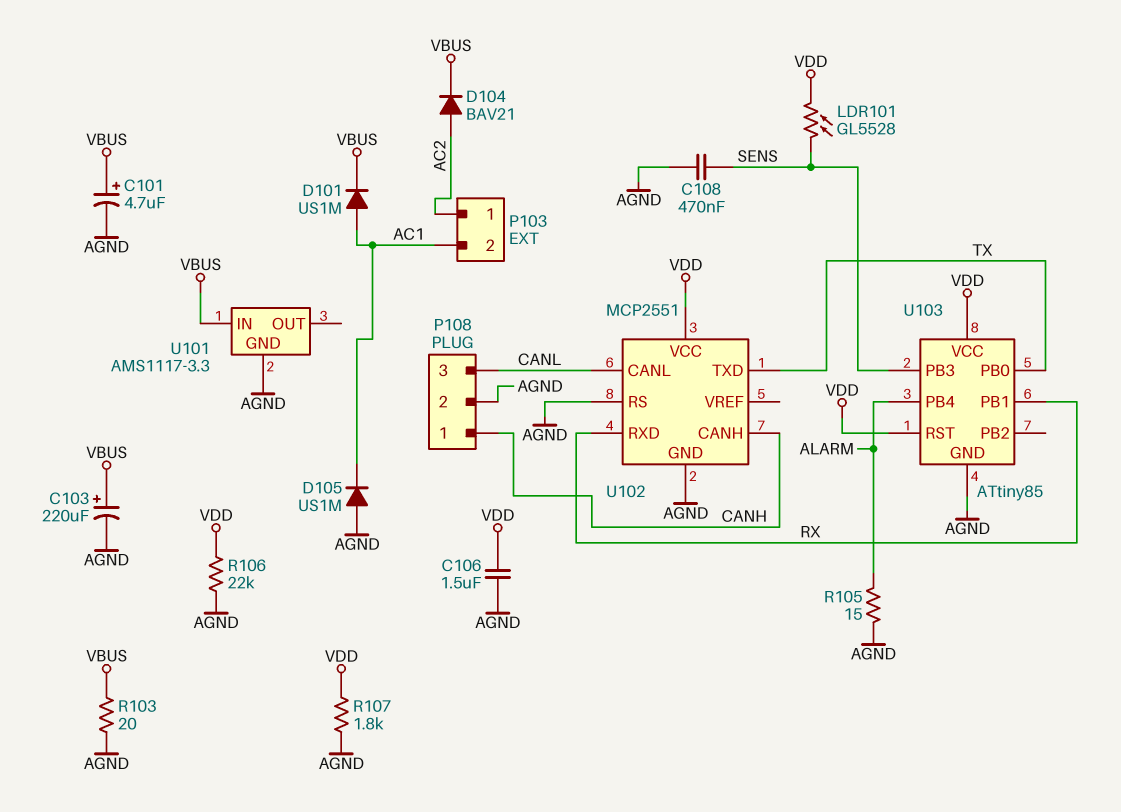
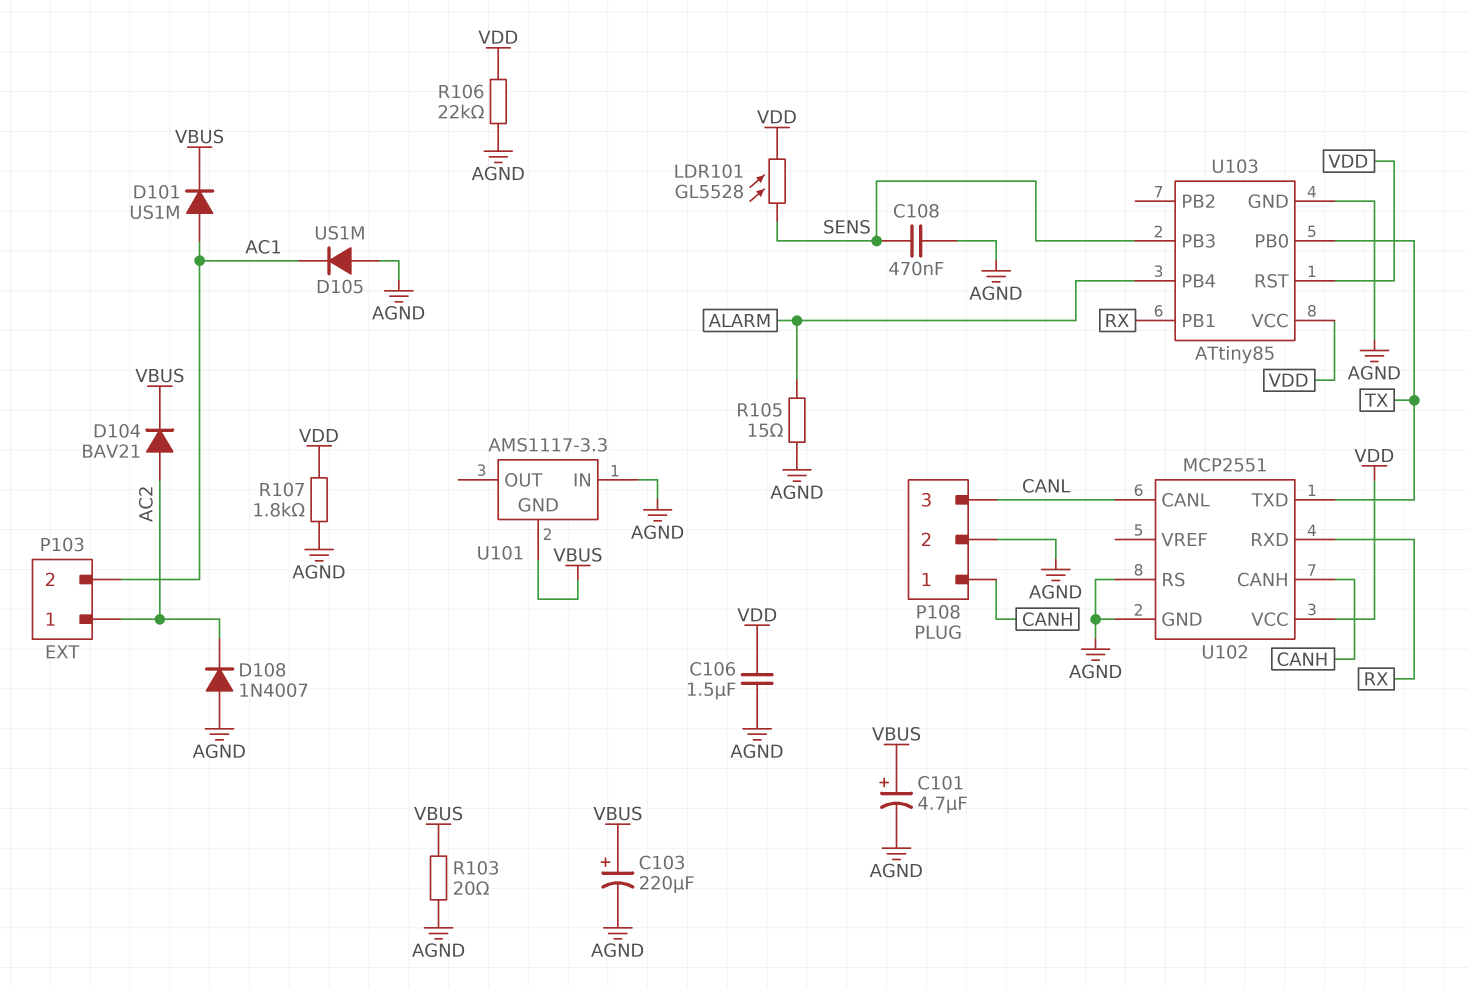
D108: none -> diode 1N4007 (A AGND, K AC2)
U101 pin GND: AGND -> VBUS
U101 pin IN: VBUS -> AGND

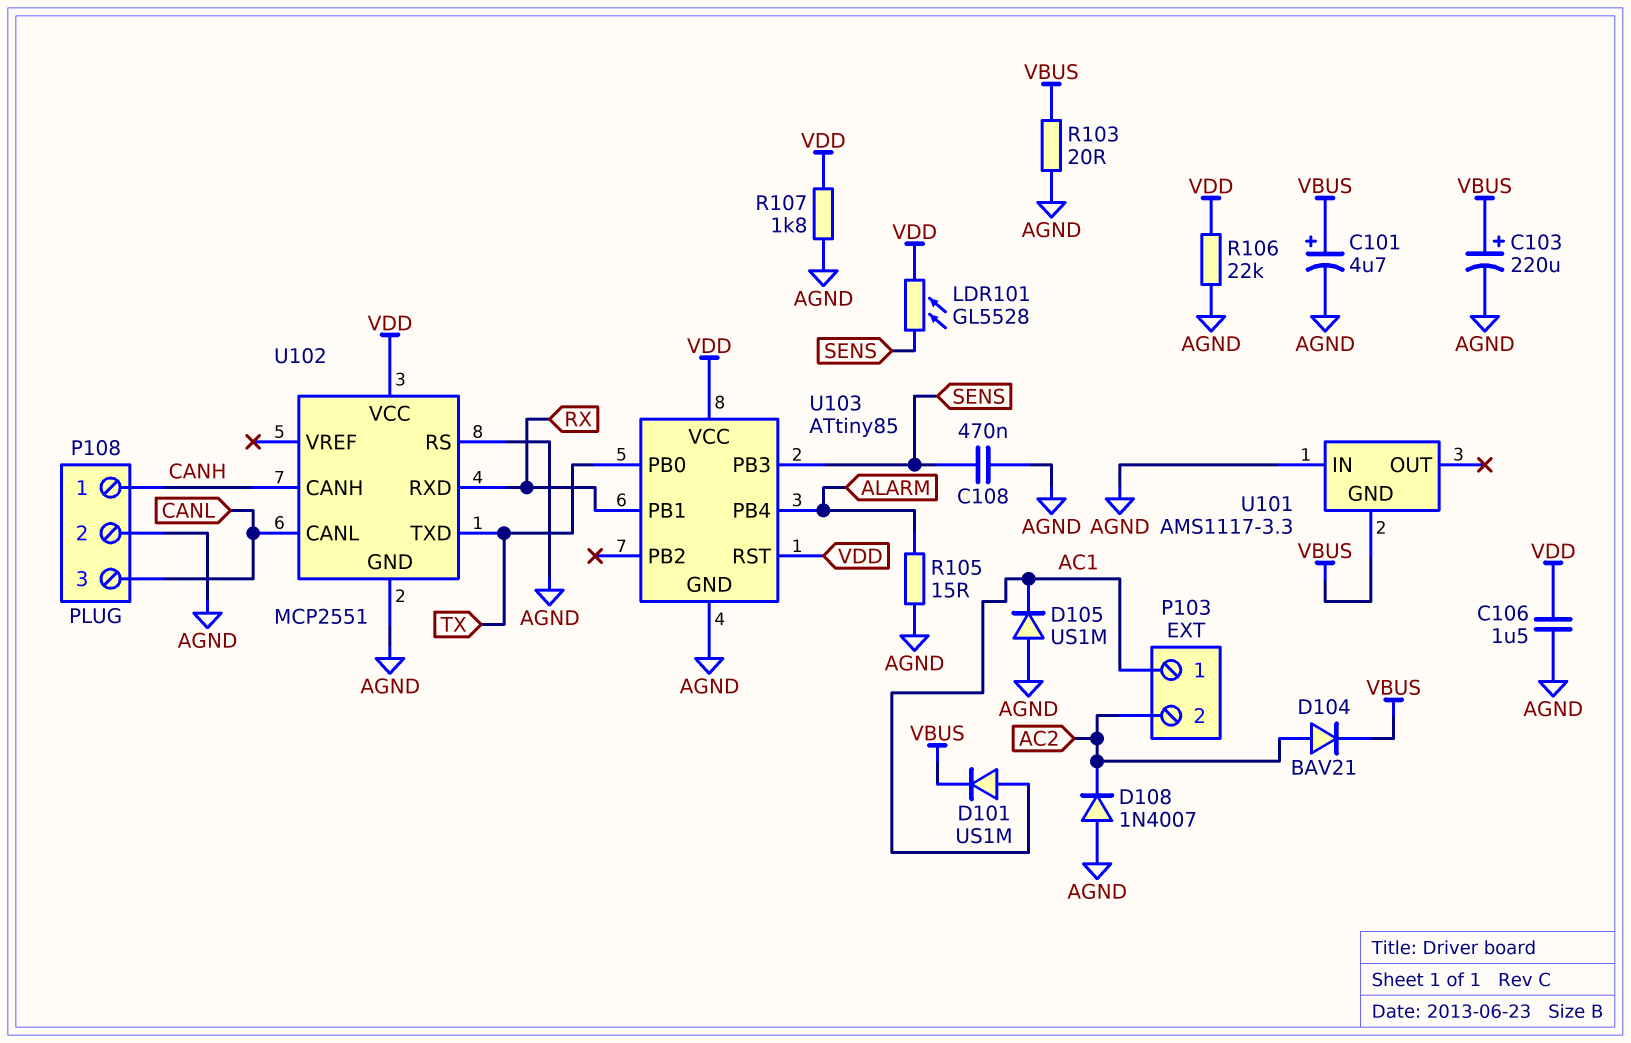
P103 pin 1: AC2 -> AC1
P103 pin 2: AC1 -> AC2

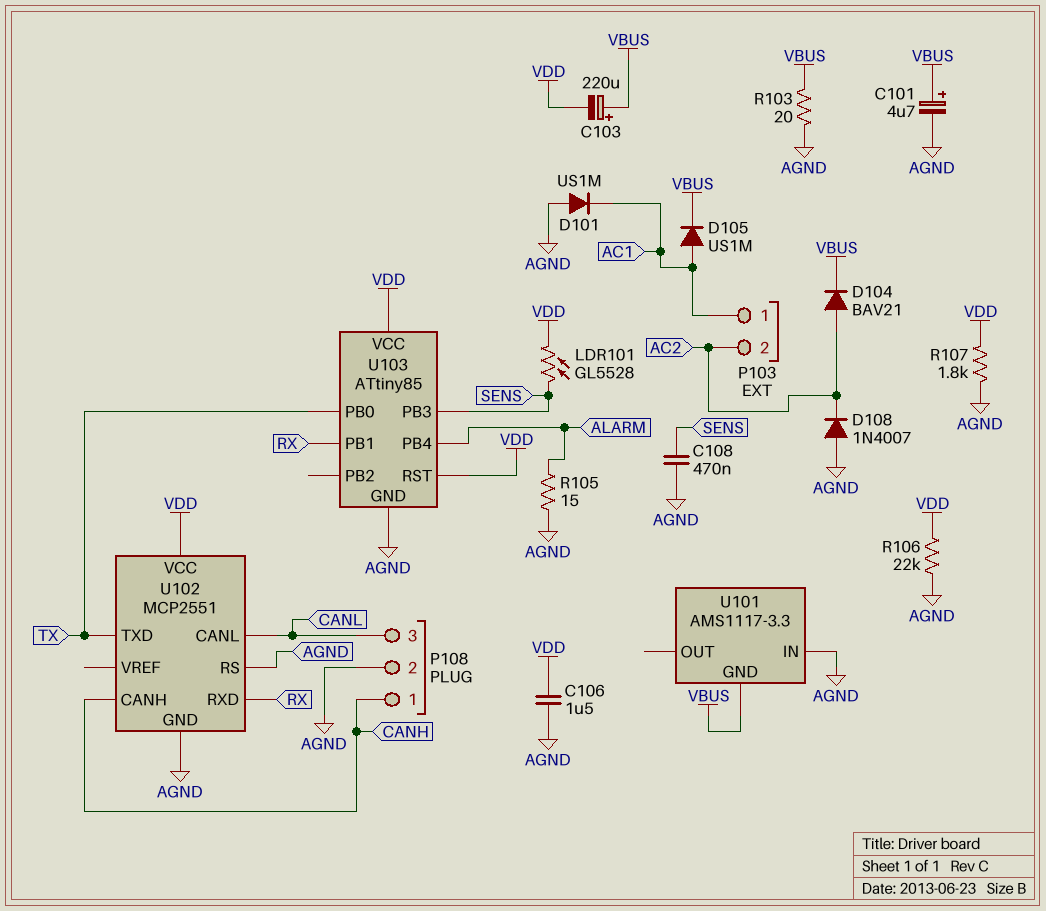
C103: 220uF (plus VBUS, minus AGND) -> 220uF (plus VBUS, minus VDD)
D101: diode US1M (A AC1, K VBUS) -> diode US1M (A AGND, K AC1)
D105: diode US1M (A AGND, K AC1) -> diode US1M (A AC1, K VBUS)

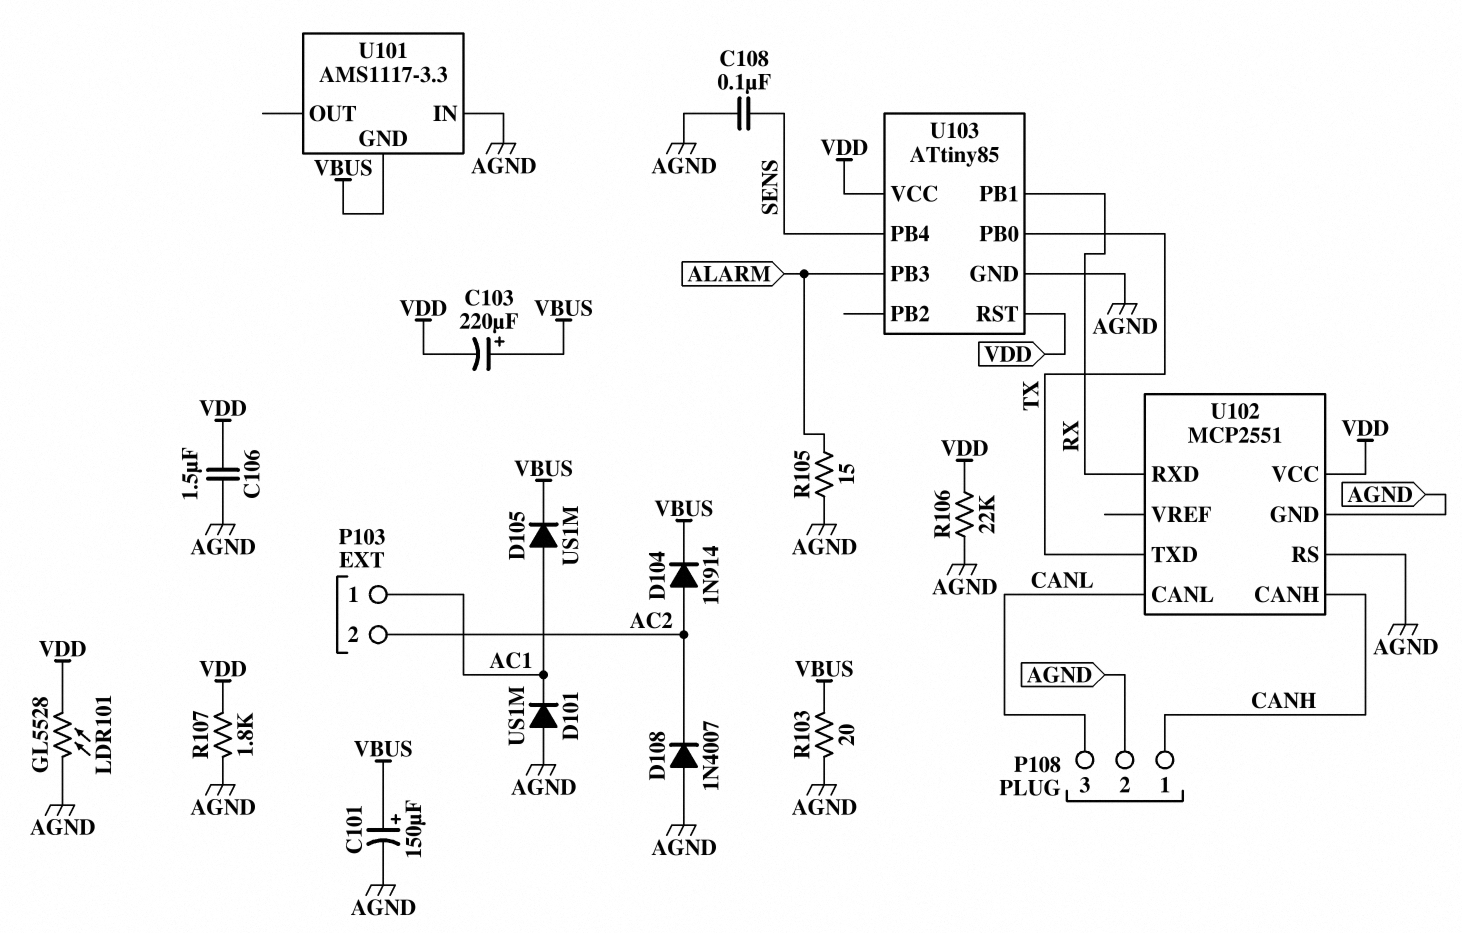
C101: 4.7uF (plus VBUS, minus AGND) -> 150uF (plus VBUS, minus AGND)
C108: 470nF (AGND, SENS) -> 100nF (AGND, SENS)
D104: diode BAV21 (A AC2, K VBUS) -> diode 1N914 (A AC2, K VBUS)
LDR101: GL5528 (SENS, VDD) -> GL5528 (AGND, VDD)
U103 pin PB3: SENS -> ALARM
U103 pin PB4: ALARM -> SENS

